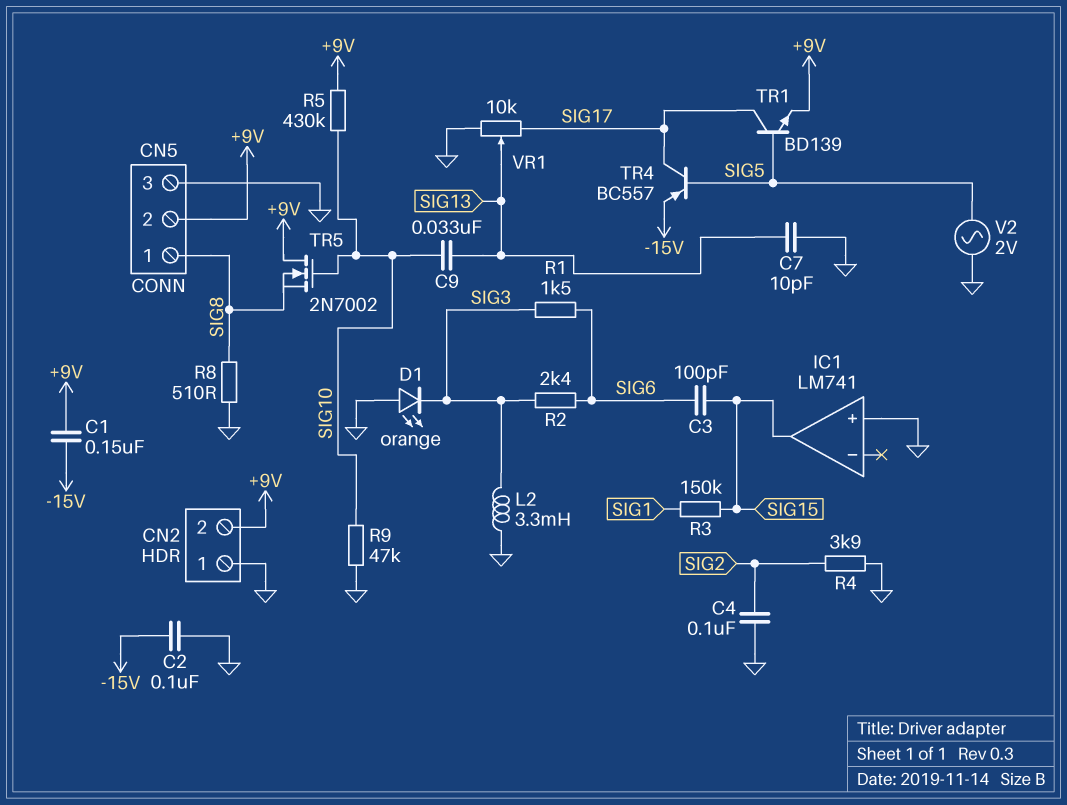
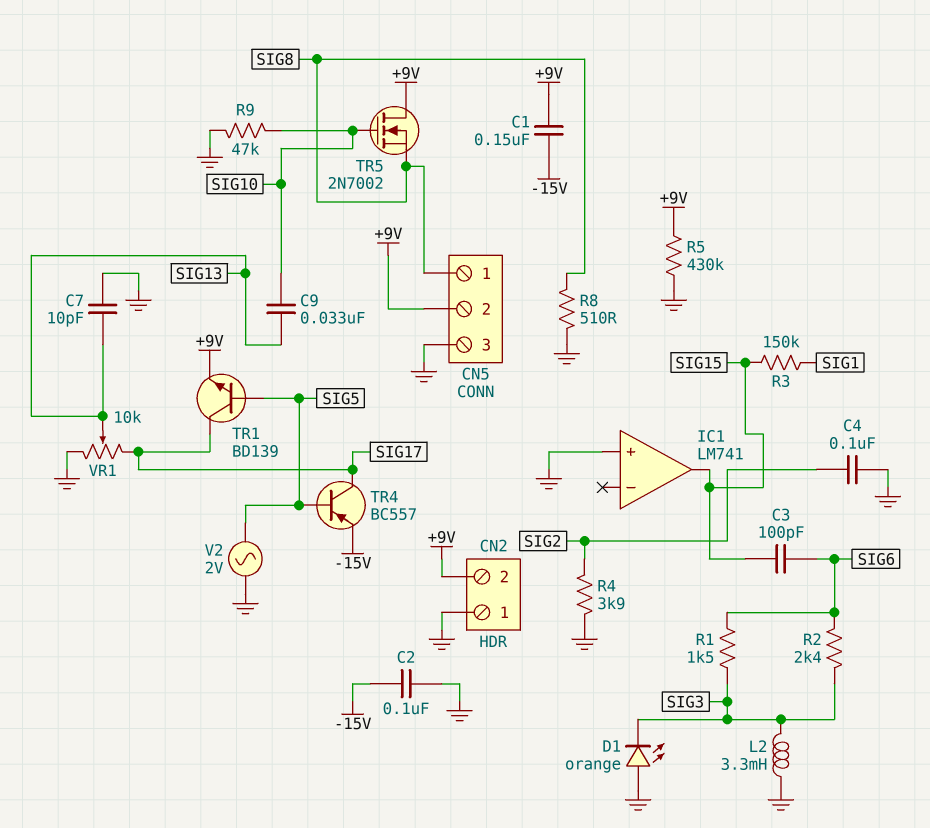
R5: 430k (+9V, SIG10) -> 430k (+9V, GND)

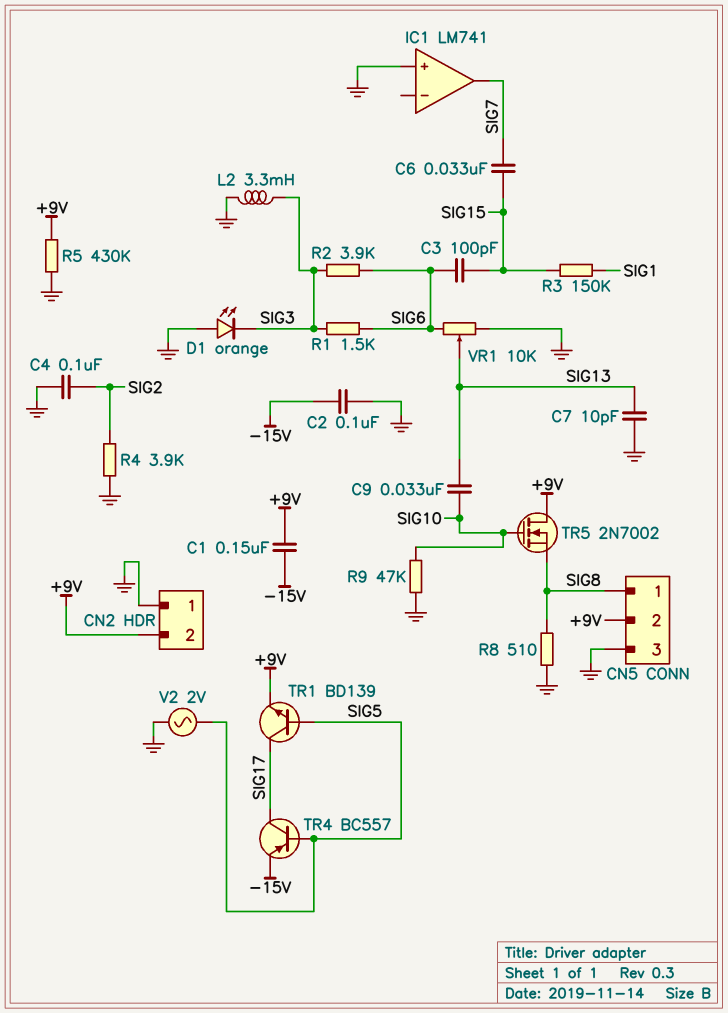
C6: none -> 33nF (SIG7, SIG15)
IC1 pin out: SIG15 -> SIG7
R2: 2.4k (SIG3, SIG6) -> 3.9k (SIG3, SIG6)
VR1: 10k (GND, SIG17, wiper SIG13) -> 10k (GND, SIG6, wiper SIG13)

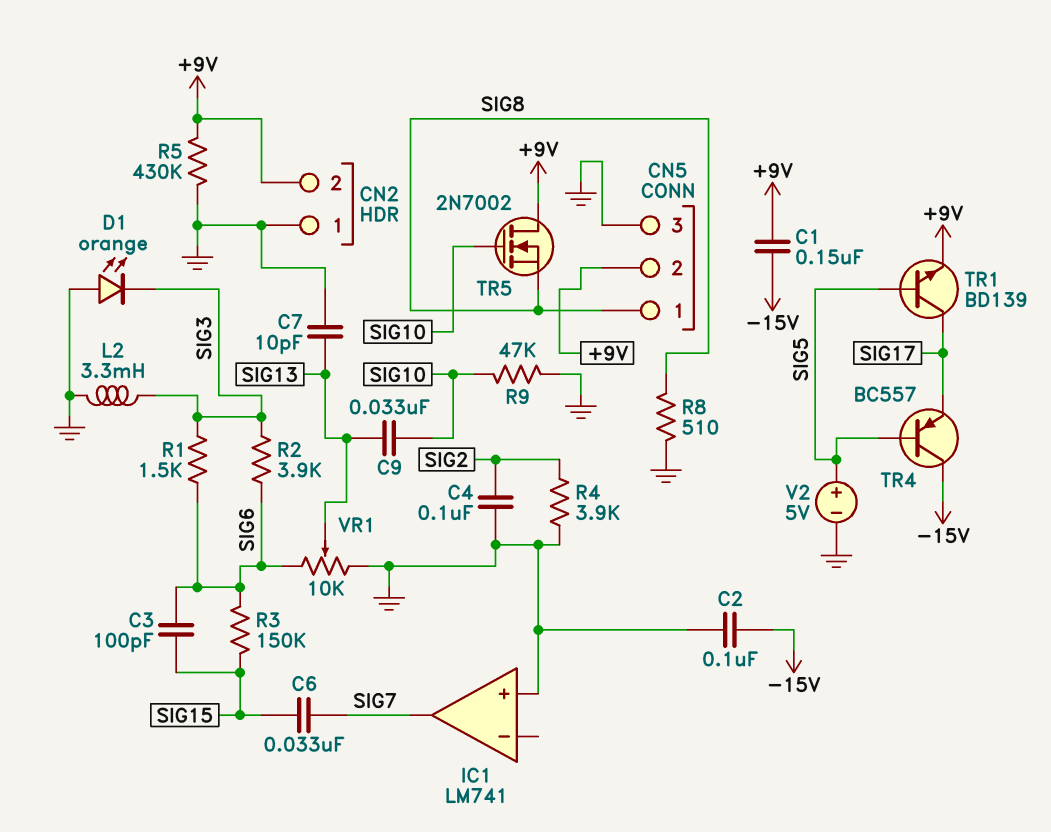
R3: 150k (SIG1, SIG15) -> 150k (SIG6, SIG15)
TR4: PNP BC557 (B SIG5, C SIG17, E -15V) -> PNP BC557 (B SIG5, C -15V, E SIG17)
V2: AC 2V (GND, SIG5) -> 5V (plus SIG5, minus GND)

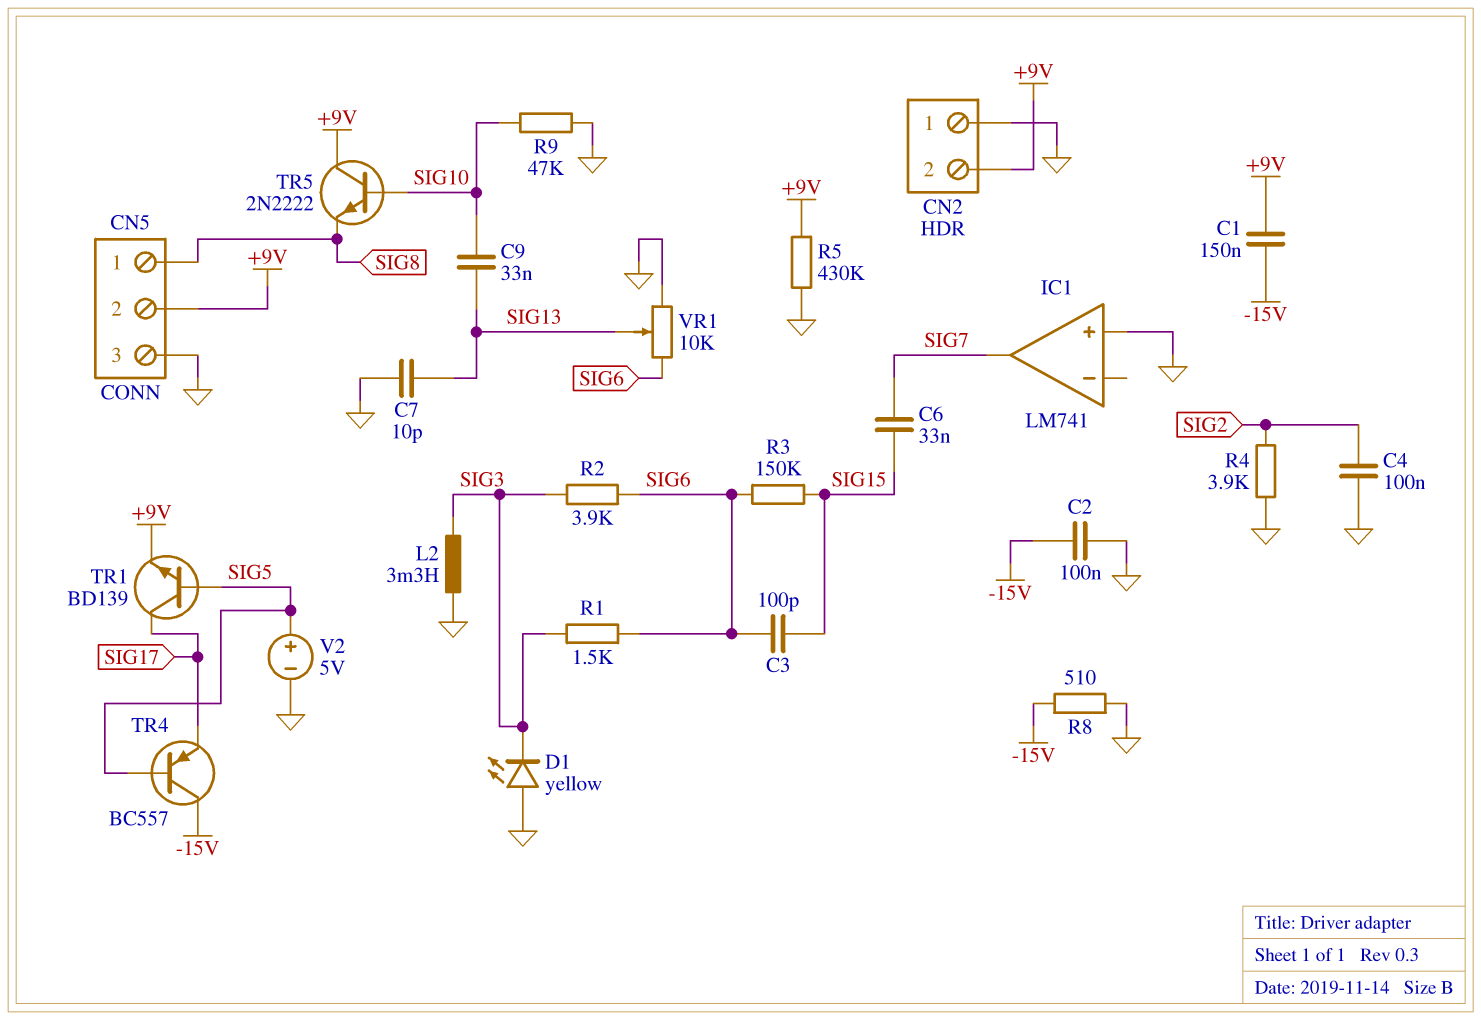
D1: LED orange (A GND, K SIG3) -> LED yellow (A GND, K SIG3)
R8: 510 (GND, SIG8) -> 510 (-15V, GND)
TR5: NMOS 2N7002 (G SIG10, D +9V, S SIG8) -> NPN 2N2222 (B SIG10, C +9V, E SIG8)

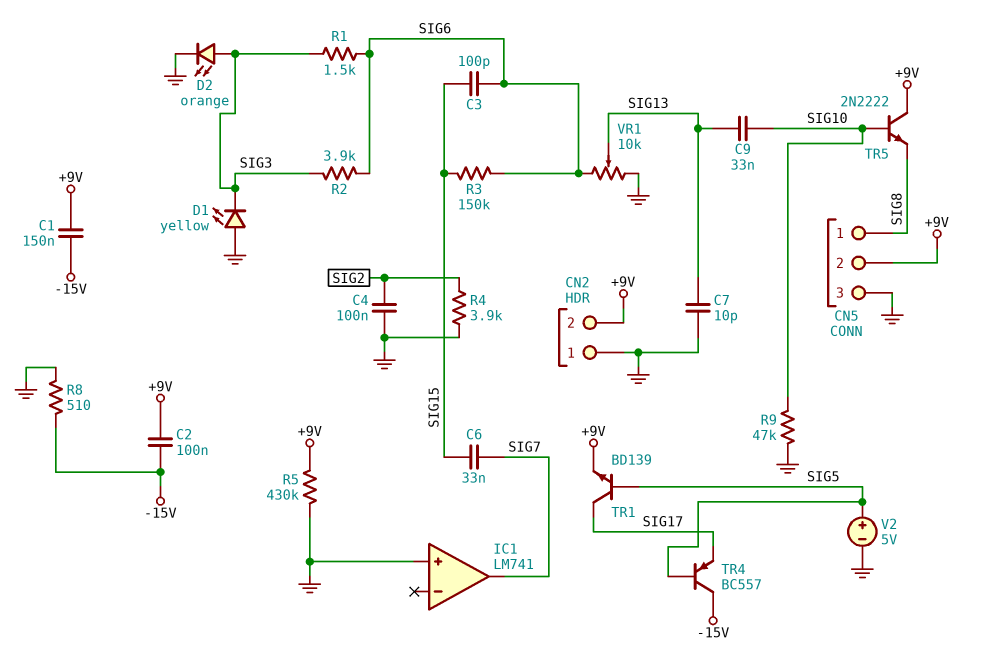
C2: 100nF (-15V, GND) -> 100nF (+9V, -15V)
D2: none -> LED orange (A SIG3, K GND)
L2: 3.3mH (GND, SIG3) -> none

